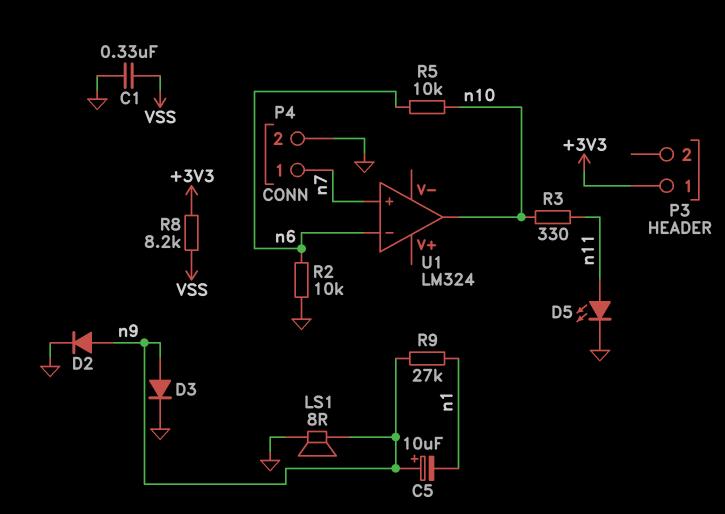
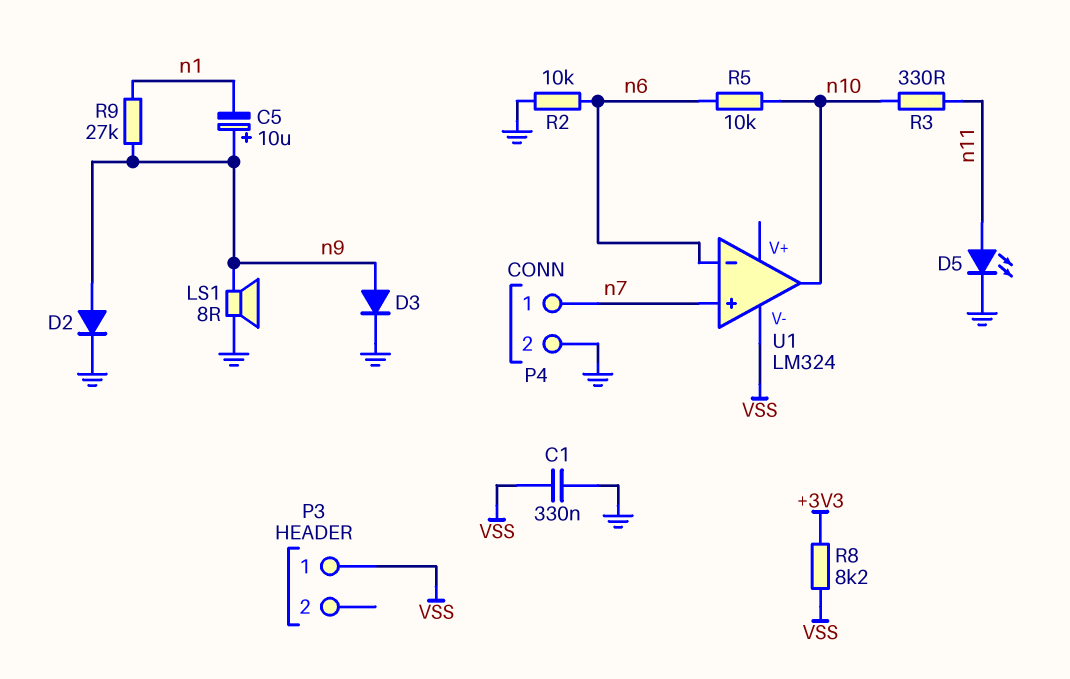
P3 pin 1: +3V3 -> VSS
U1 pin V-: none -> VSS

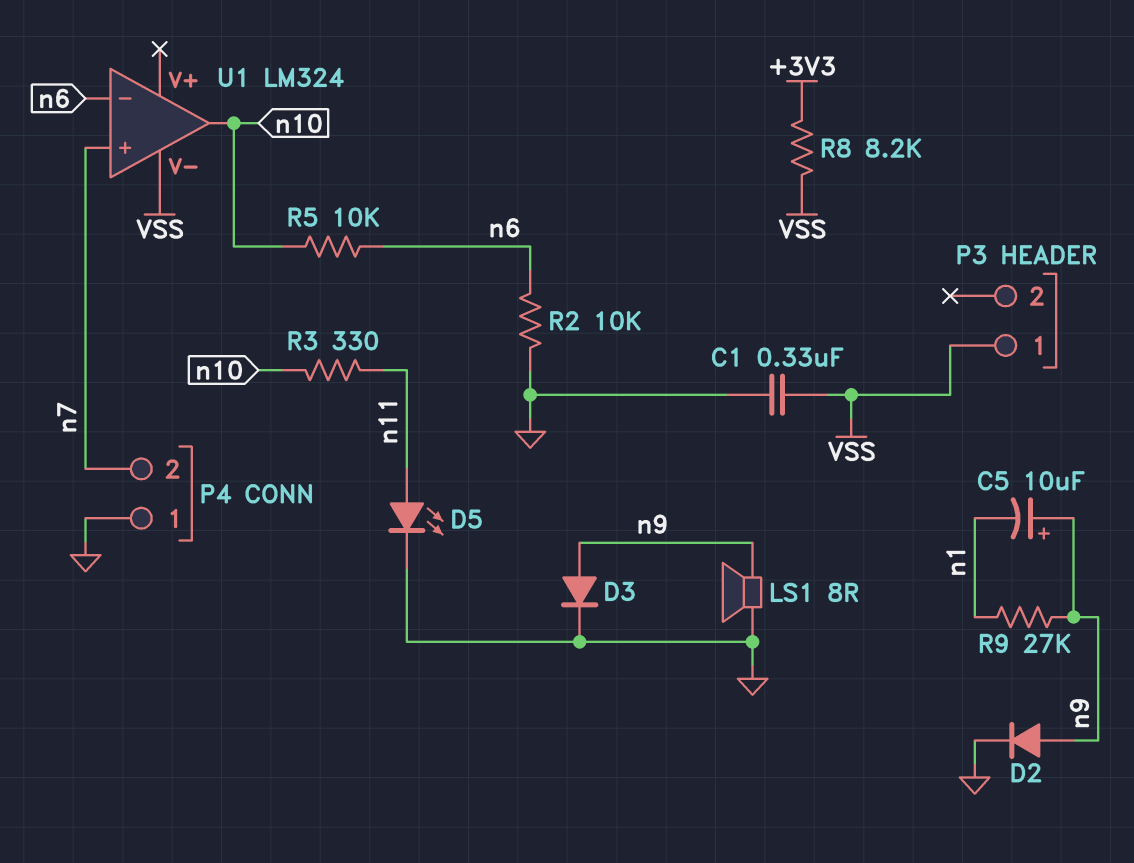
P4 pin 1: n7 -> GND
P4 pin 2: GND -> n7

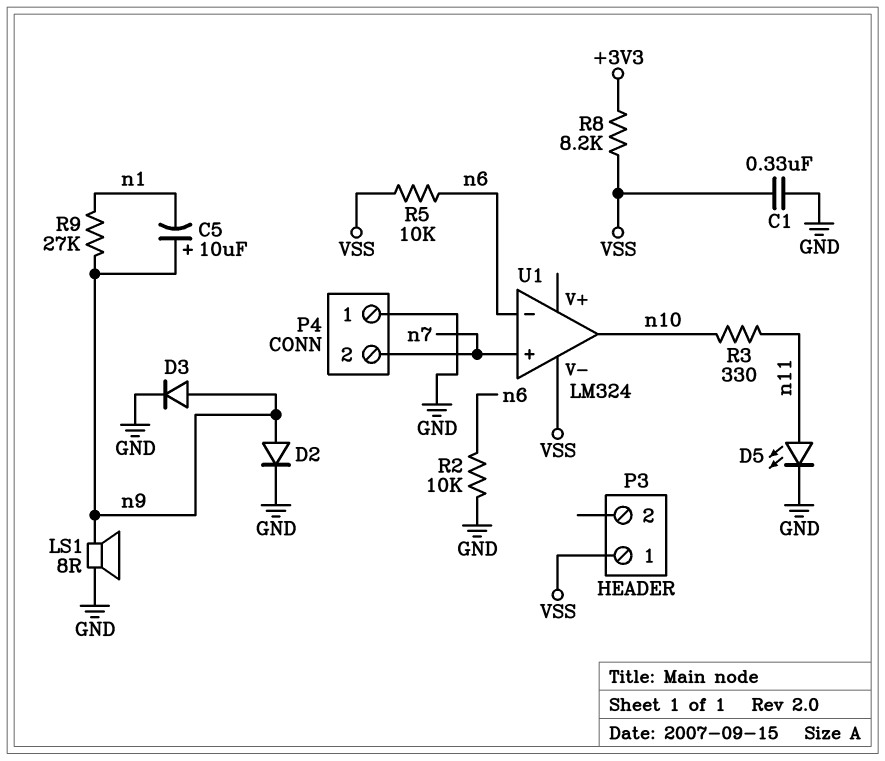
R5: 10k (n6, n10) -> 10k (VSS, n6)

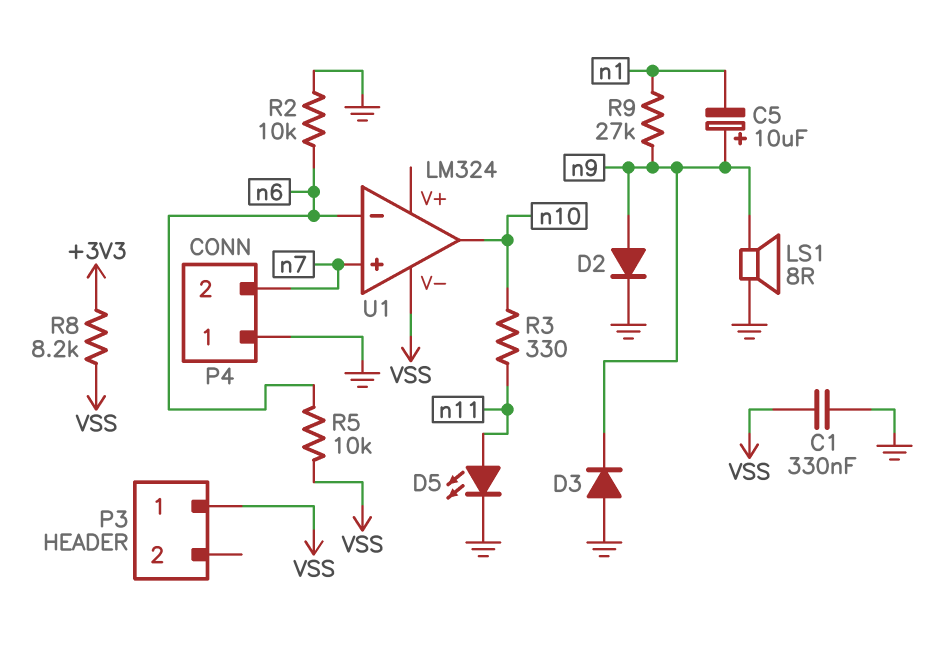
D3: diode (A n9, K GND) -> diode (A GND, K n9)

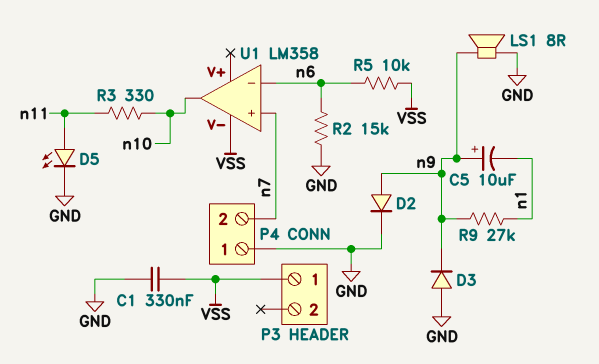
R2: 10k (GND, n6) -> 15k (GND, n6)
R8: 8.2k (+3V3, VSS) -> none
U1: LM324 -> LM358

